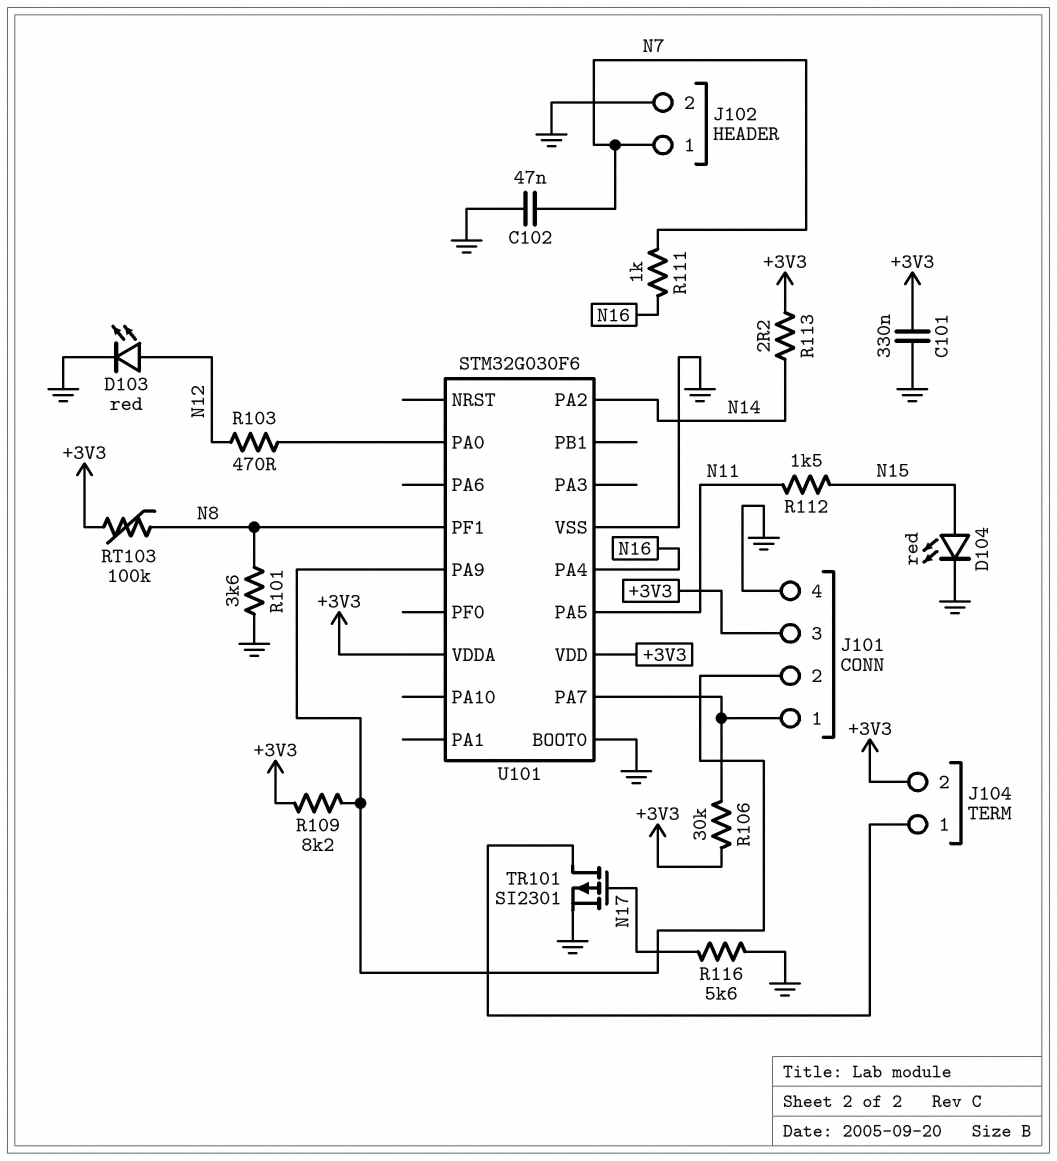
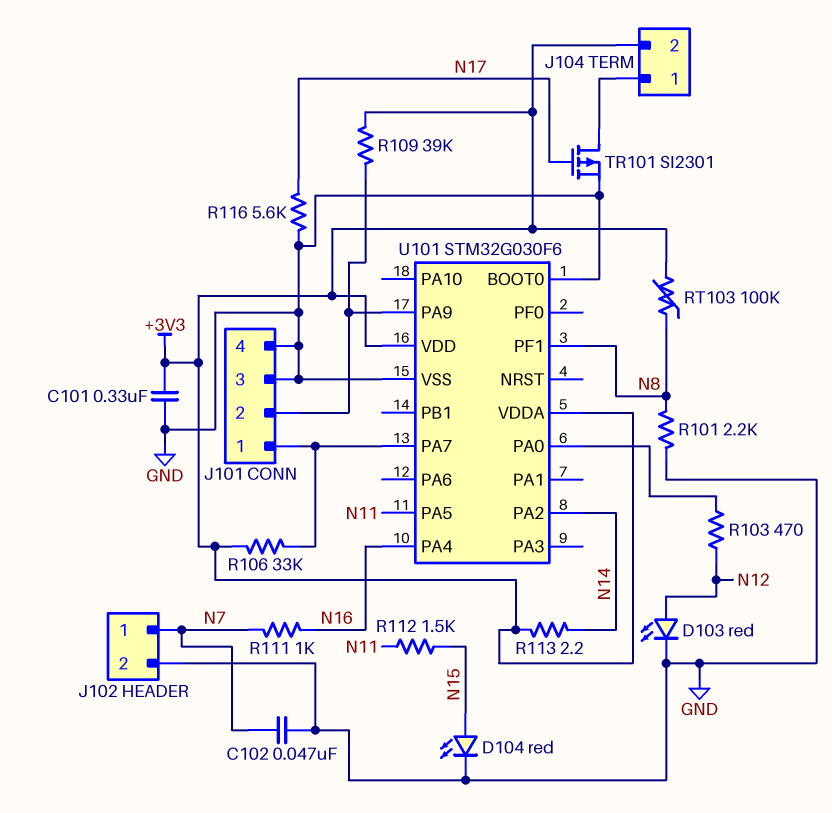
J101 pin 3: +3V3 -> GND
R101: 3.6k (GND, N8) -> 2.2k (GND, N8)
R106: 30k (+3V3, J101/1) -> 33k (+3V3, J101/1)
R109: 8.2k (+3V3, J101/2) -> 39k (+3V3, J101/2)

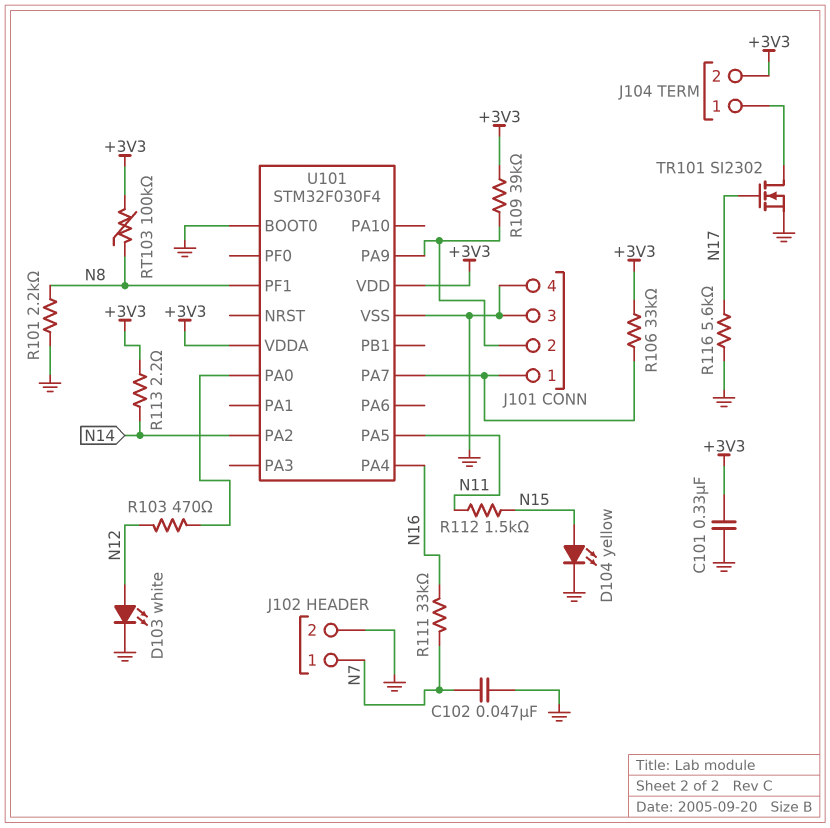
D103: LED red (A N12, K GND) -> LED white (A N12, K GND)
D104: LED red (A N15, K GND) -> LED yellow (A N15, K GND)
R111: 1k (N7, N16) -> 33k (N7, N16)
TR101: PMOS SI2301 (G N17, D J104/1, S GND) -> NMOS SI2302 (G N17, D J104/1, S GND)
U101: STM32G030F6 -> STM32F030F4

